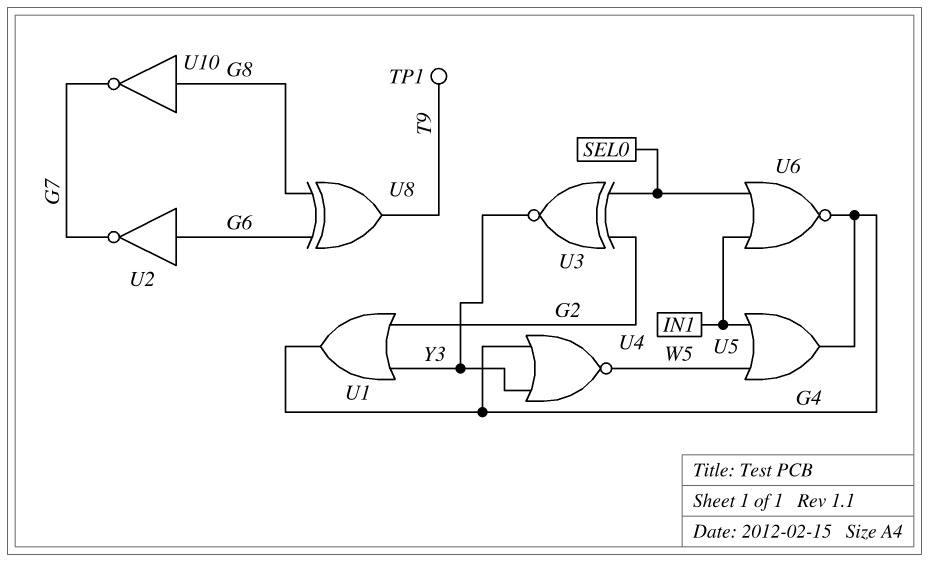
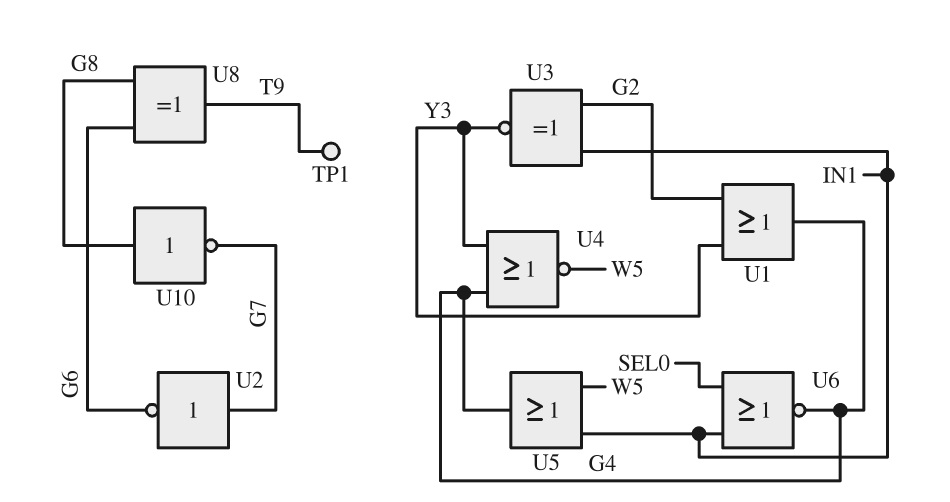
U2: NOT (in G6, out G7) -> NOT (in G7, out G6)
U3: XNOR (in G2, in SEL0, out Y3) -> XNOR (in G2, in IN1, out Y3)

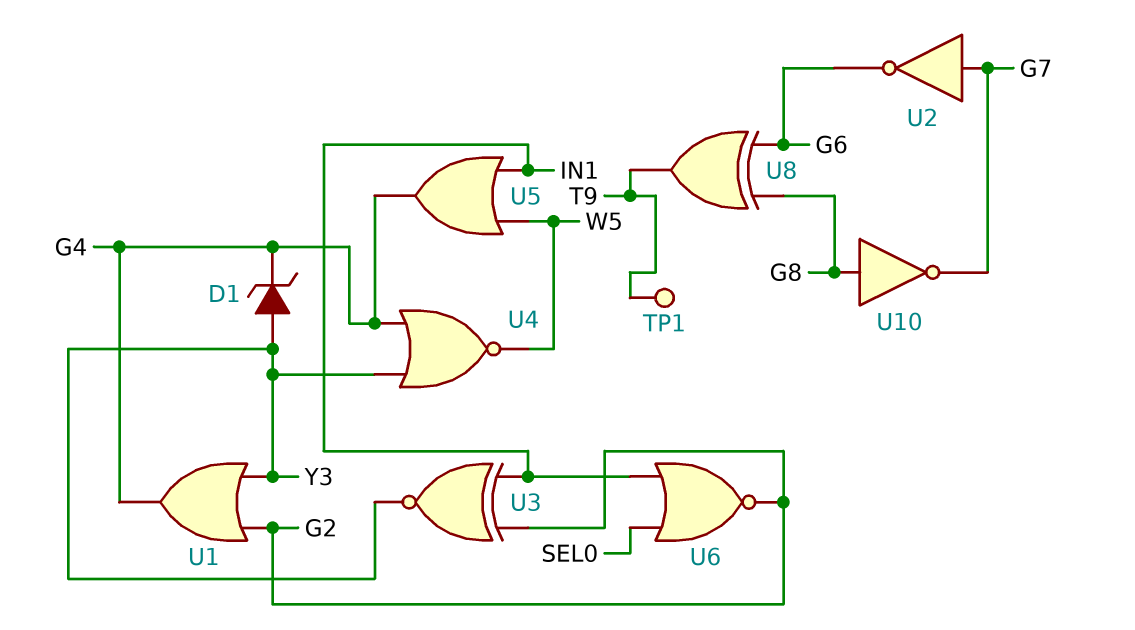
D1: none -> zener (A Y3, K G4)
U6: NOR (in IN1, in SEL0, out G4) -> NOR (in IN1, in SEL0, out G2)

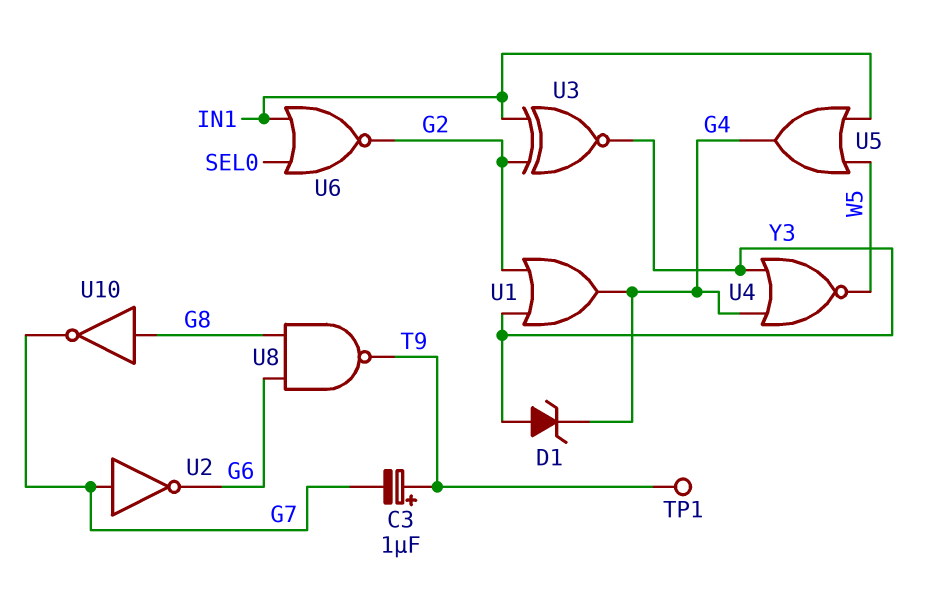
C3: none -> 1uF (plus T9, minus G7)
U8: XOR (in G6, in G8, out T9) -> NAND (in G6, in G8, out T9)

